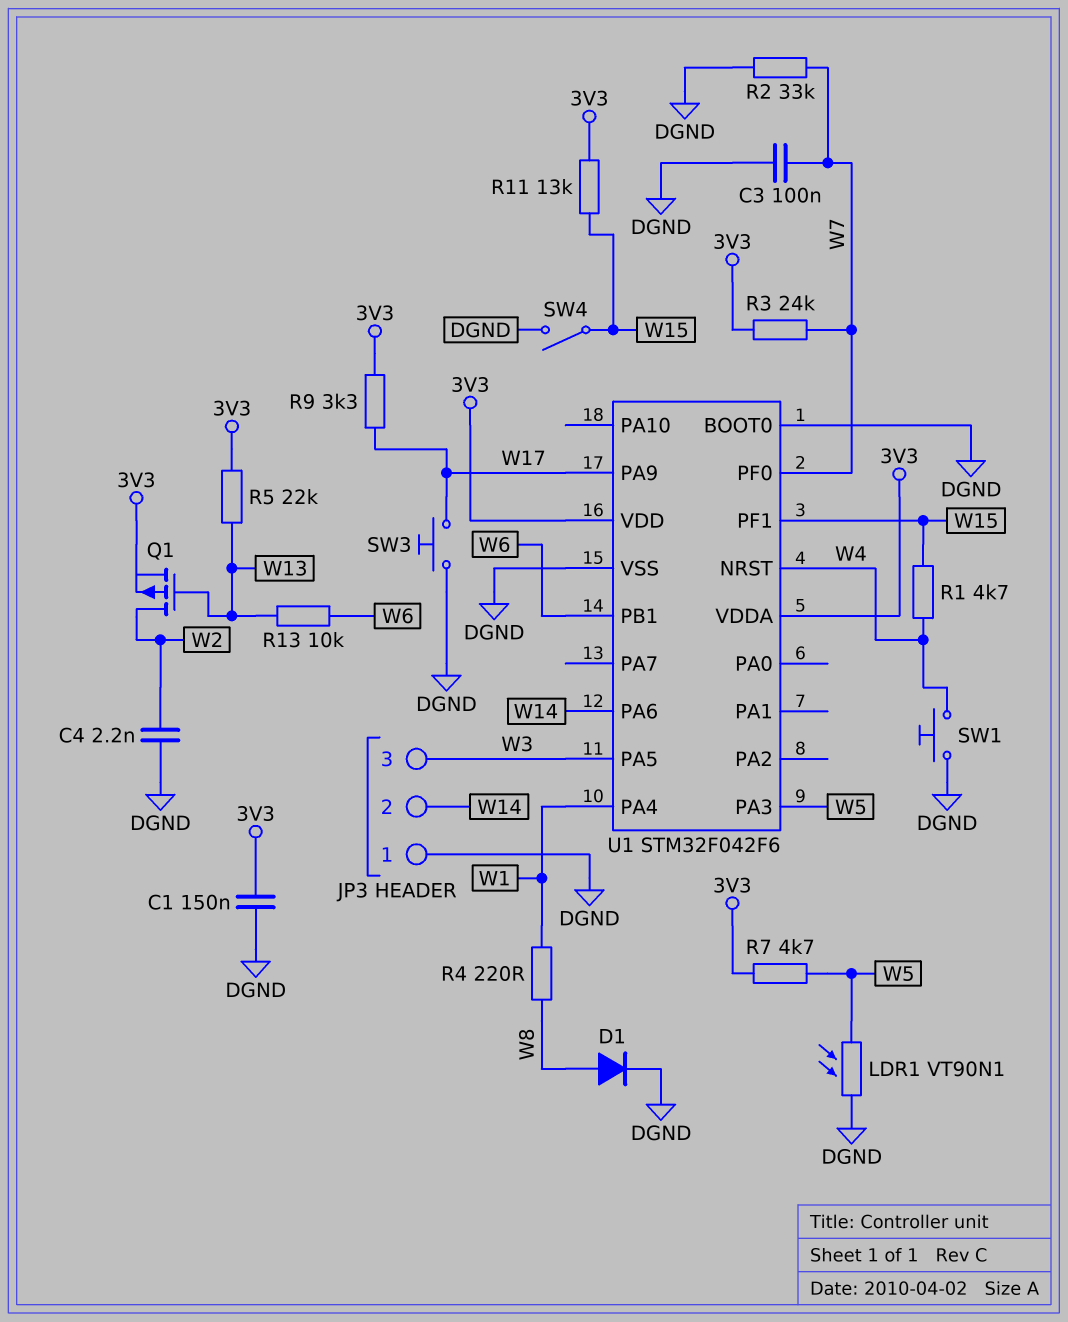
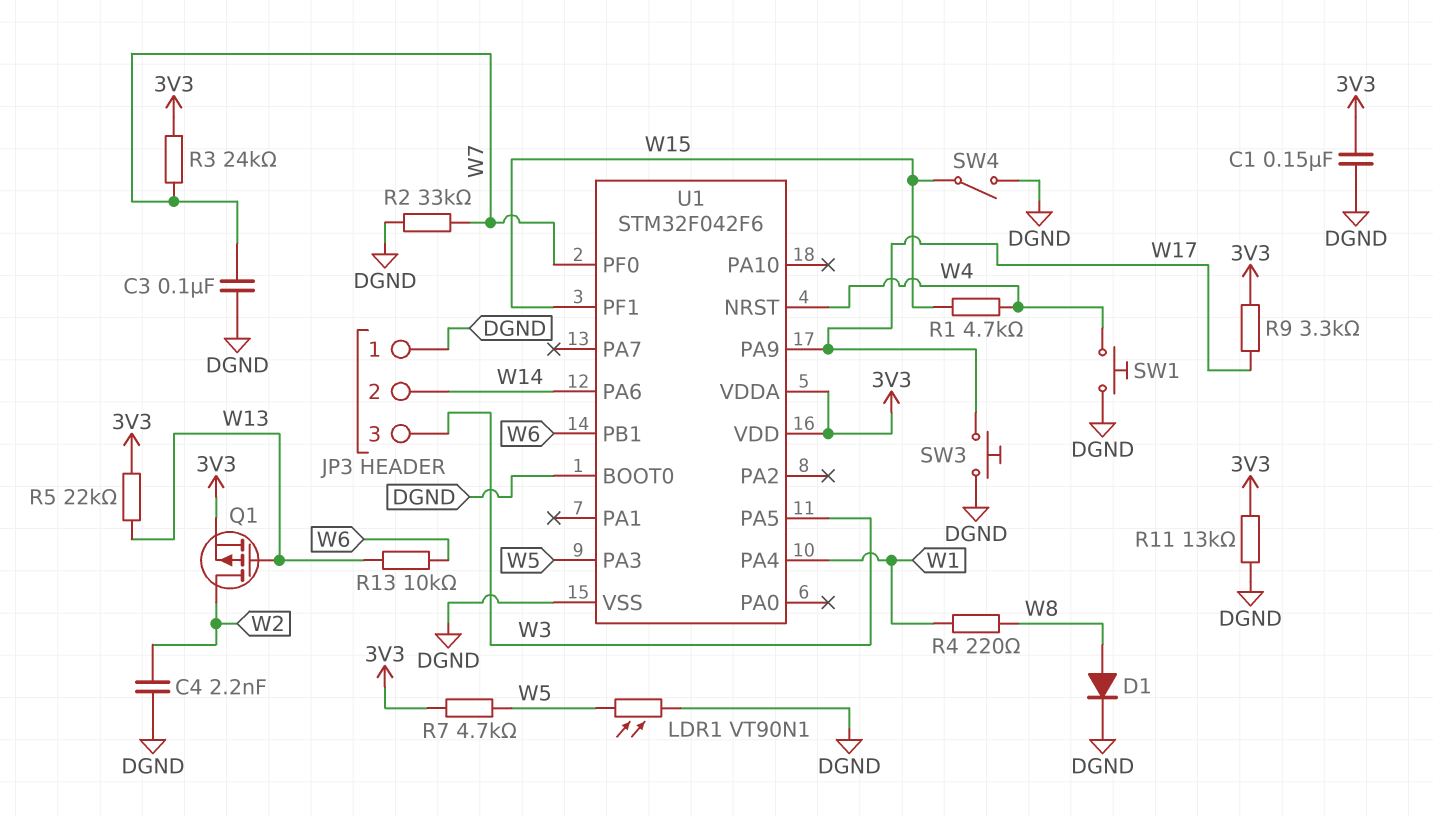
R11: 13k (3V3, W15) -> 13k (3V3, DGND)

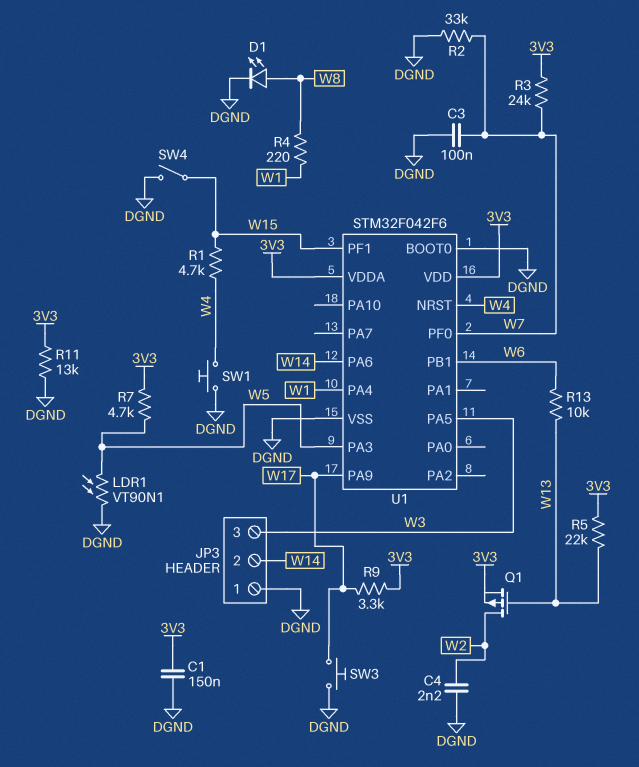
D1: diode (A W8, K DGND) -> LED (A W8, K DGND)

